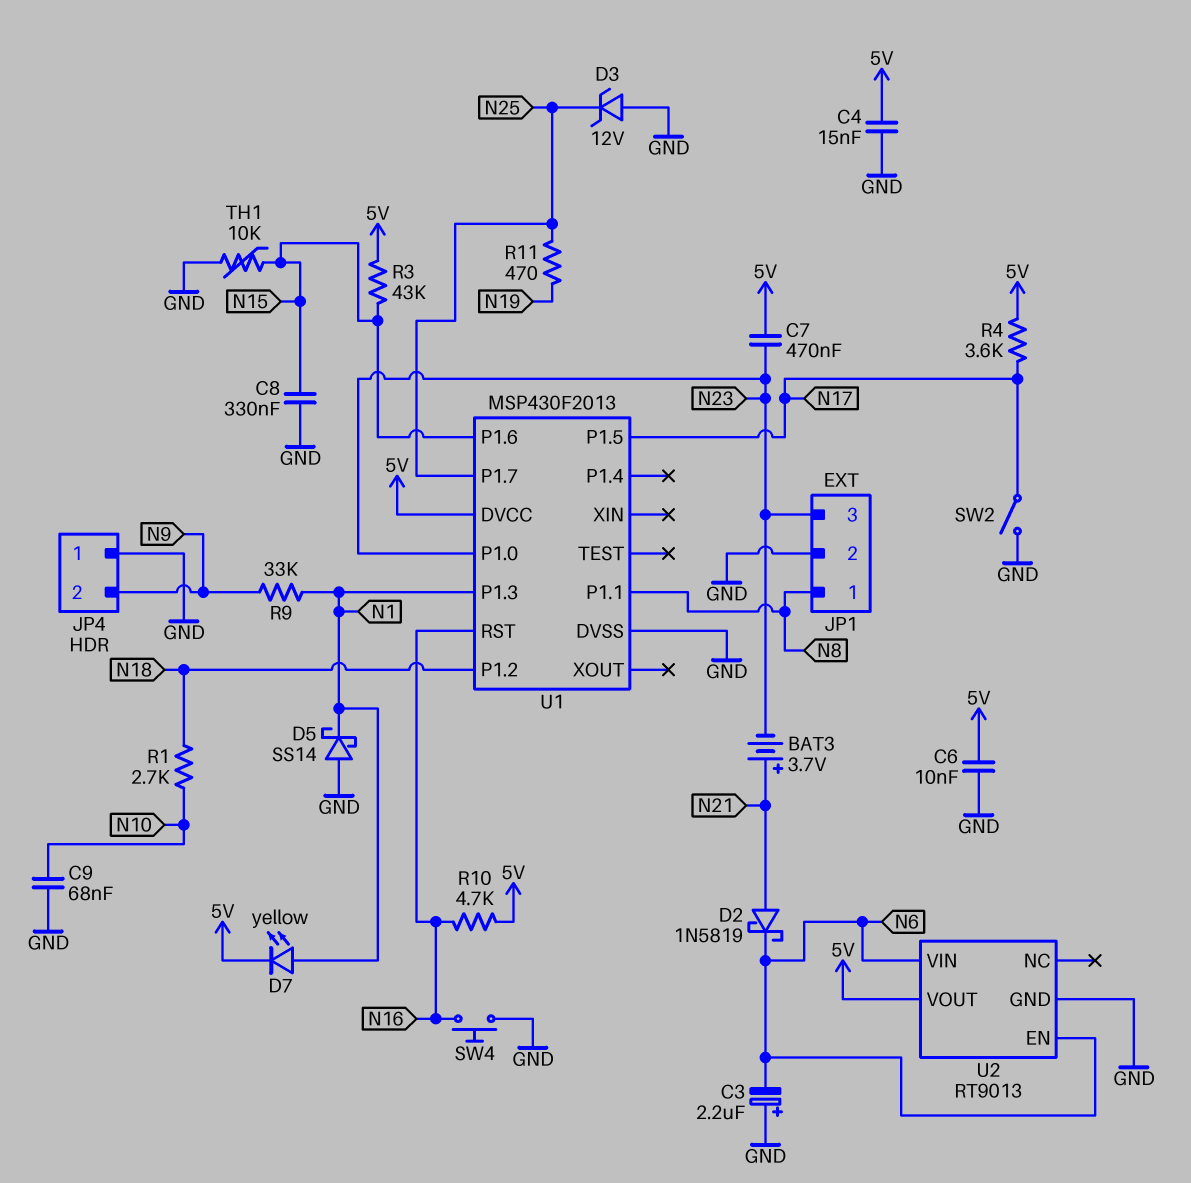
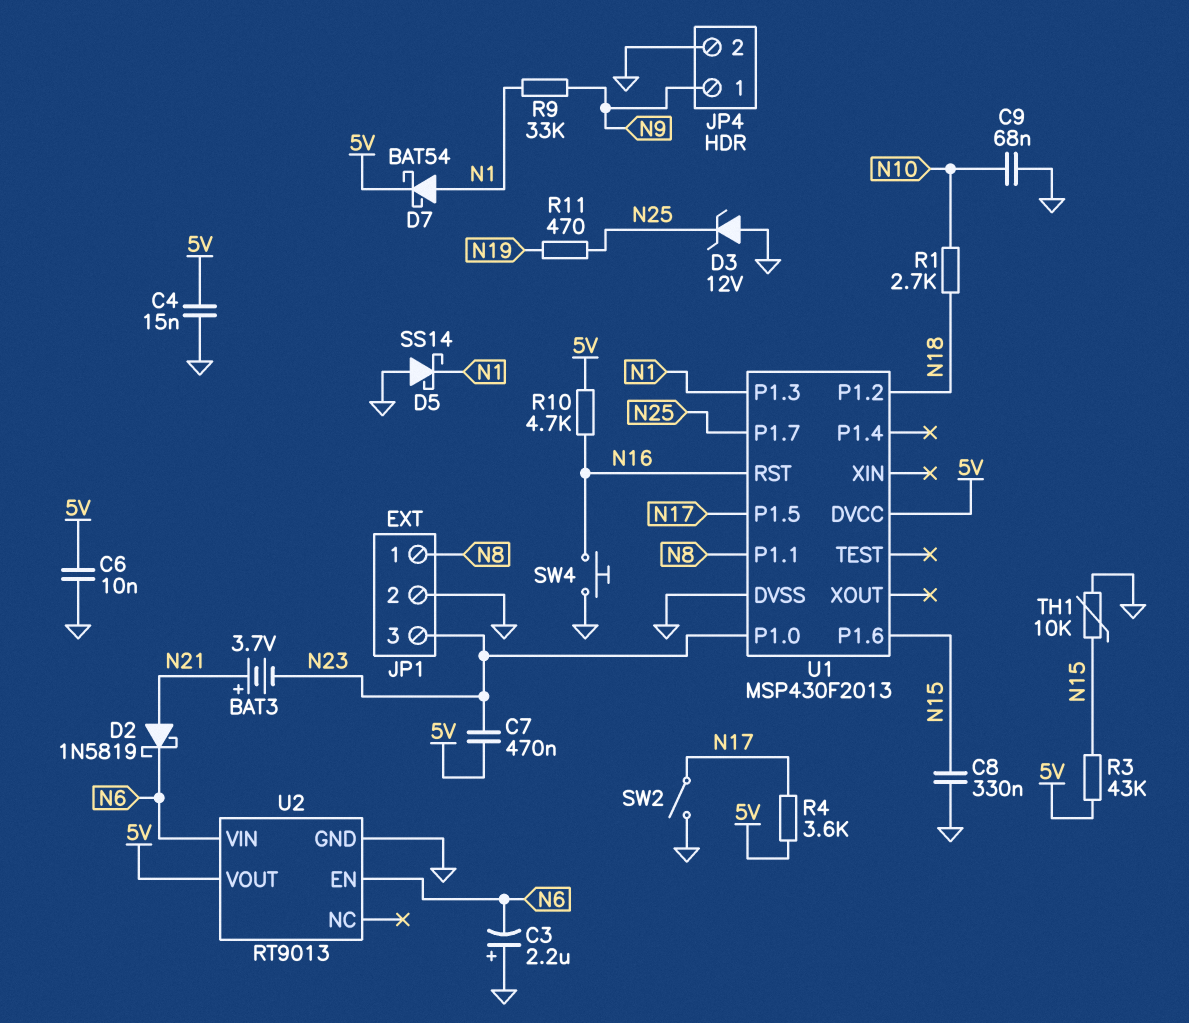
D7: LED yellow (A N1, K 5V) -> schottky BAT54 (A N1, K 5V)
JP4 pin 1: GND -> N9
JP4 pin 2: N9 -> GND

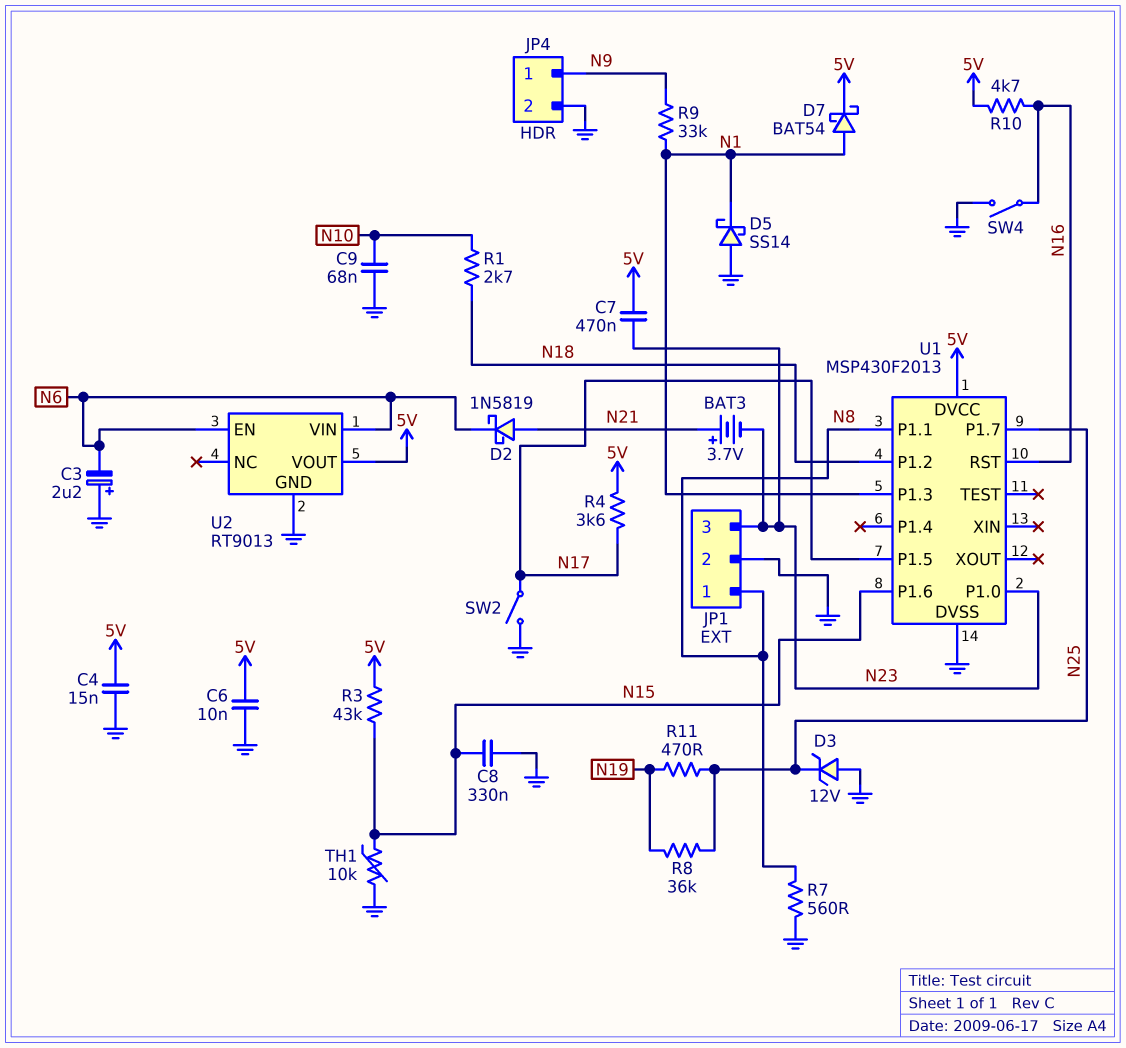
R7: none -> 560 (GND, N8)
R8: none -> 36k (N19, N25)
SW4: button (GND, N16) -> switch (GND, N16)

